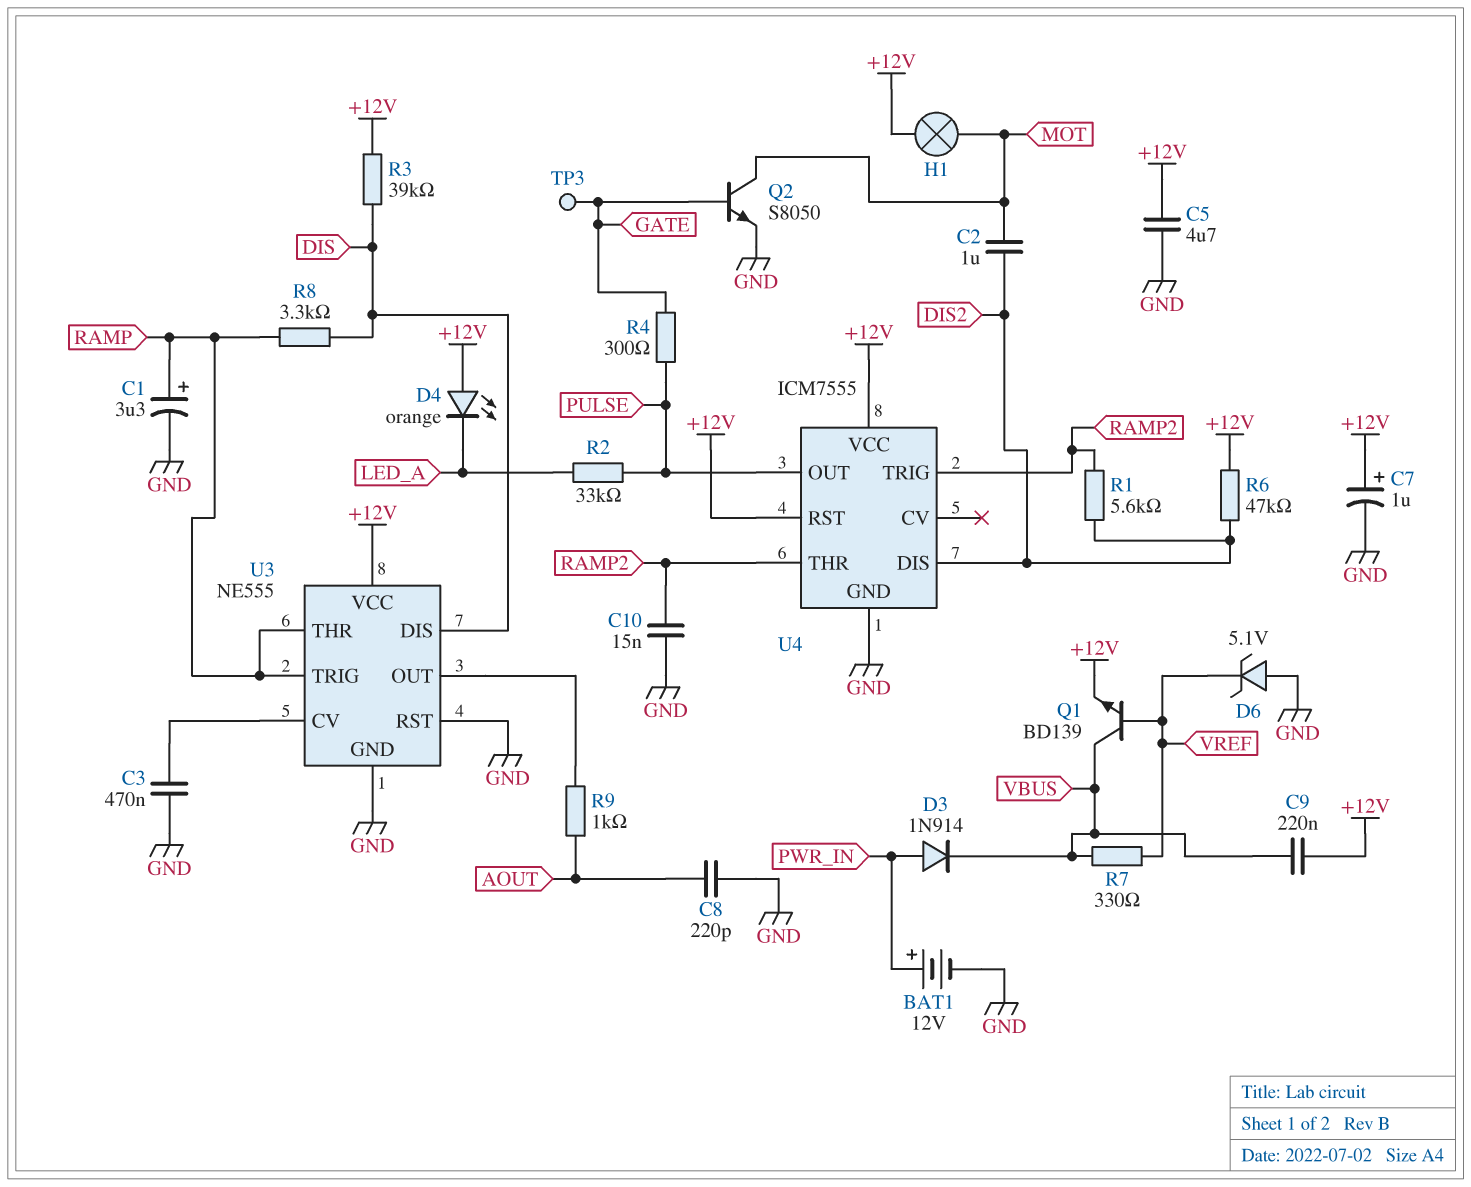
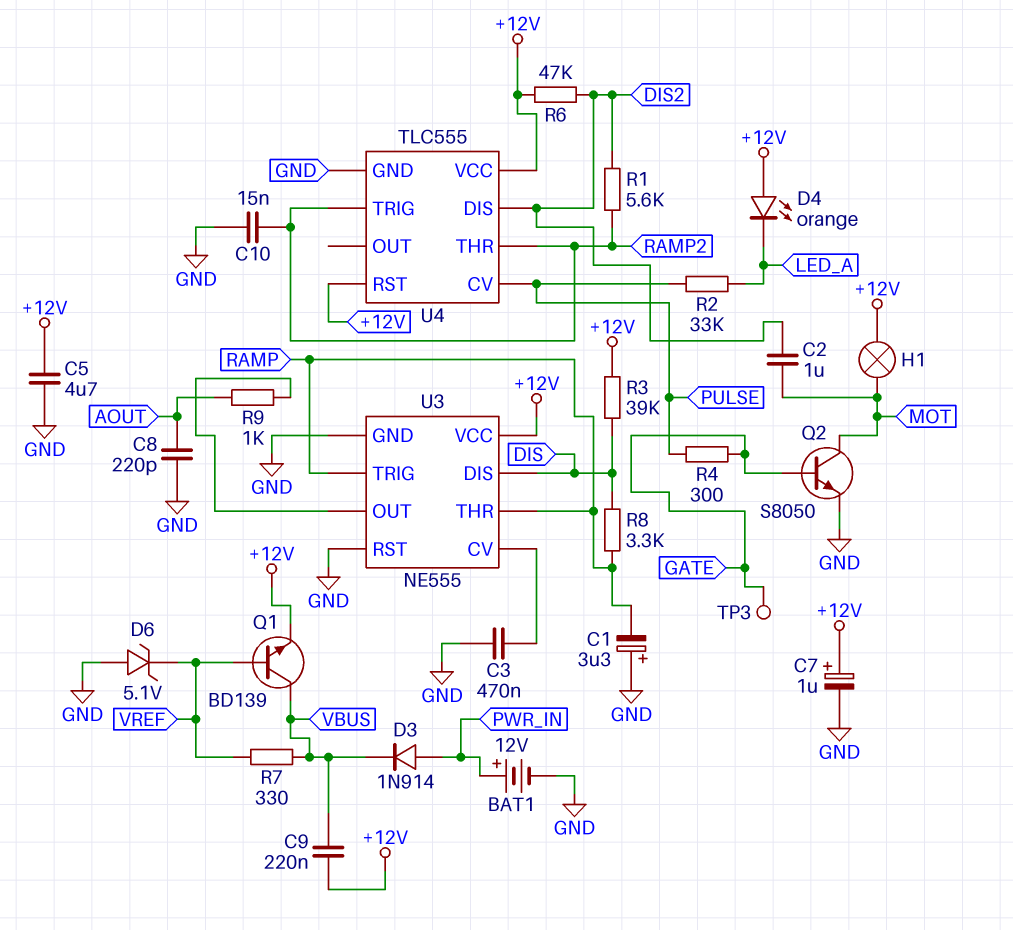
C1: 3.3uF (plus RAMP, minus GND) -> 3.3uF (plus GND, minus RAMP)
U4: ICM7555 -> TLC555
U4 pin CV: none -> PULSE
U4 pin OUT: PULSE -> none

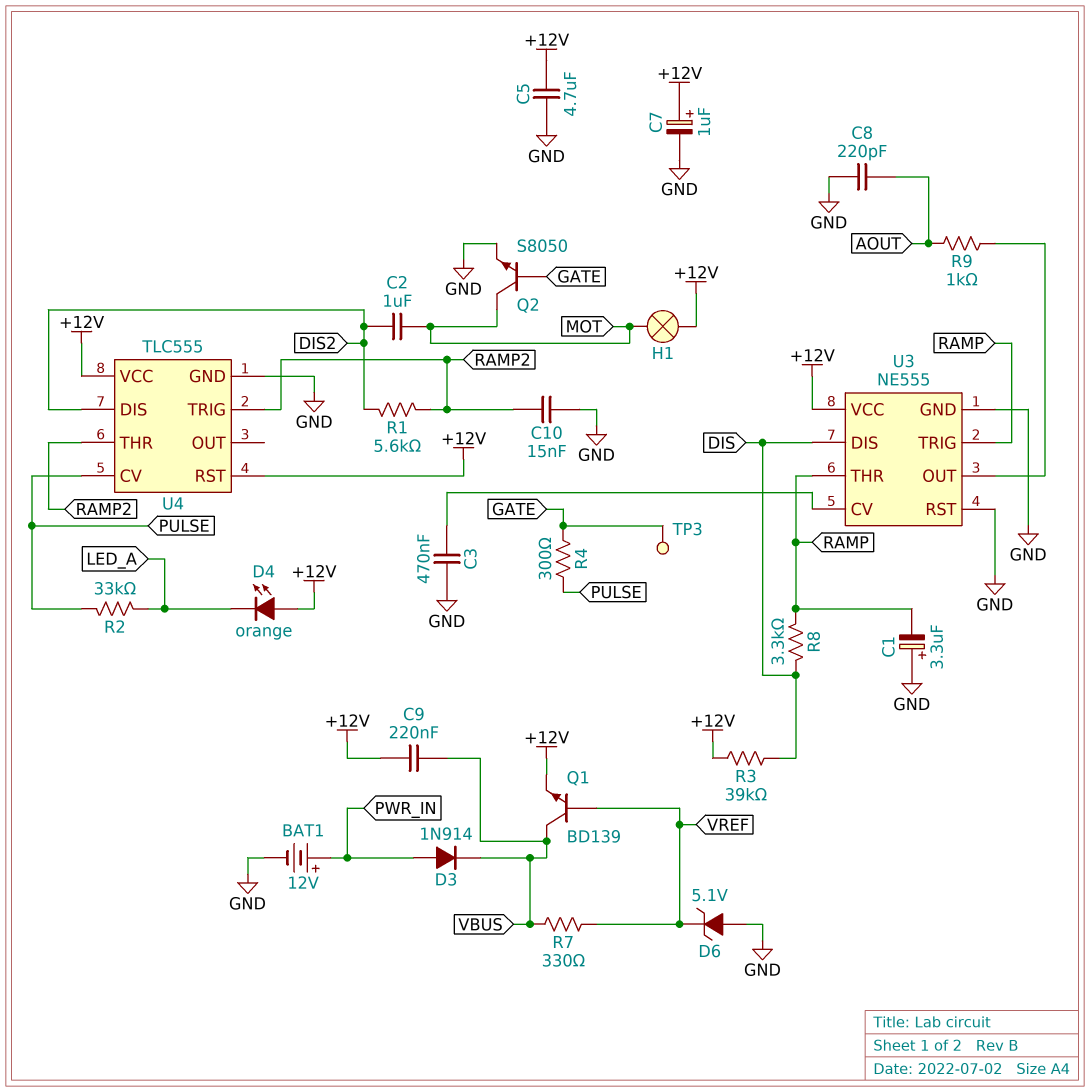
R6: 47k (+12V, DIS2) -> none

